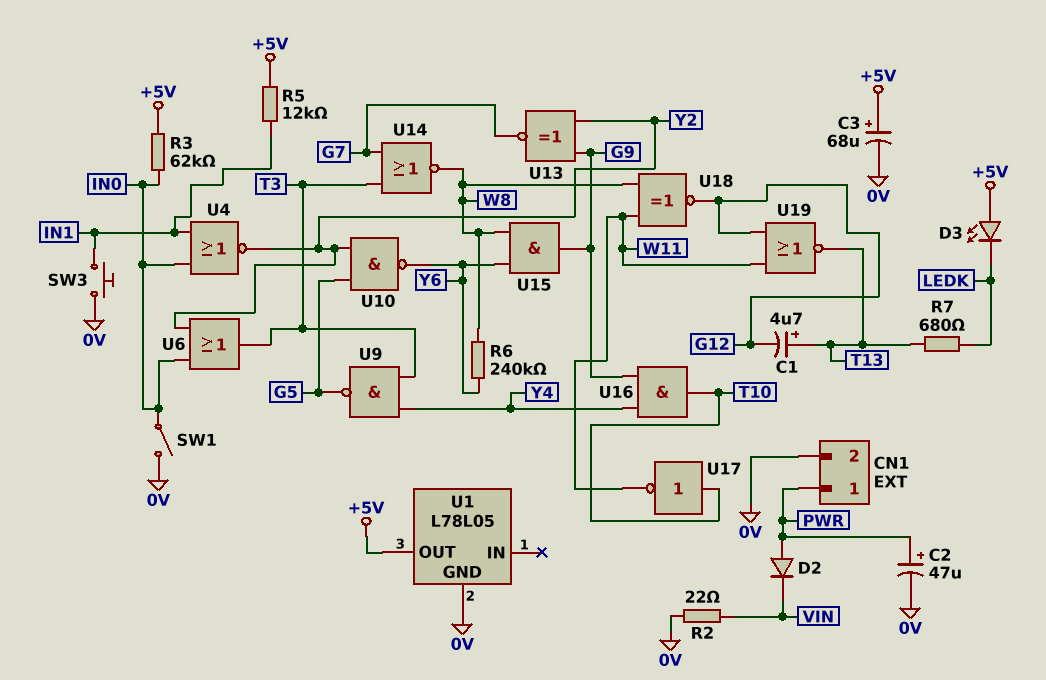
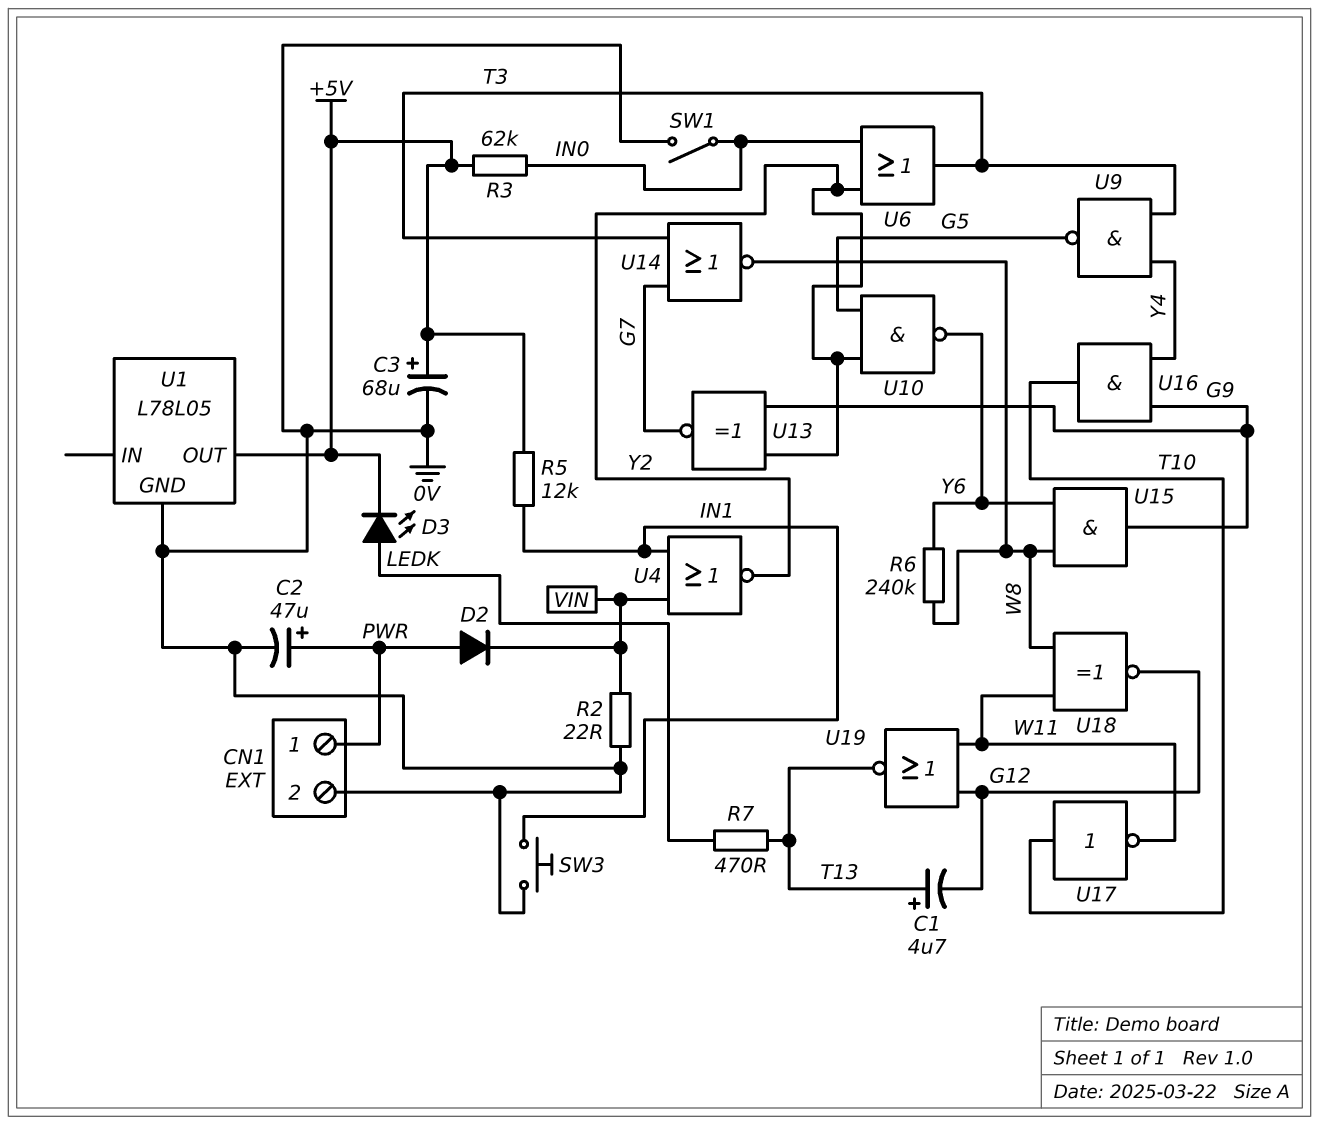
D3: LED (A +5V, K LEDK) -> LED (A LEDK, K +5V)
R7: 680 (LEDK, T13) -> 470 (LEDK, T13)
U4: NOR (in IN0, in IN1, out Y2) -> NOR (in IN1, in VIN, out Y2)

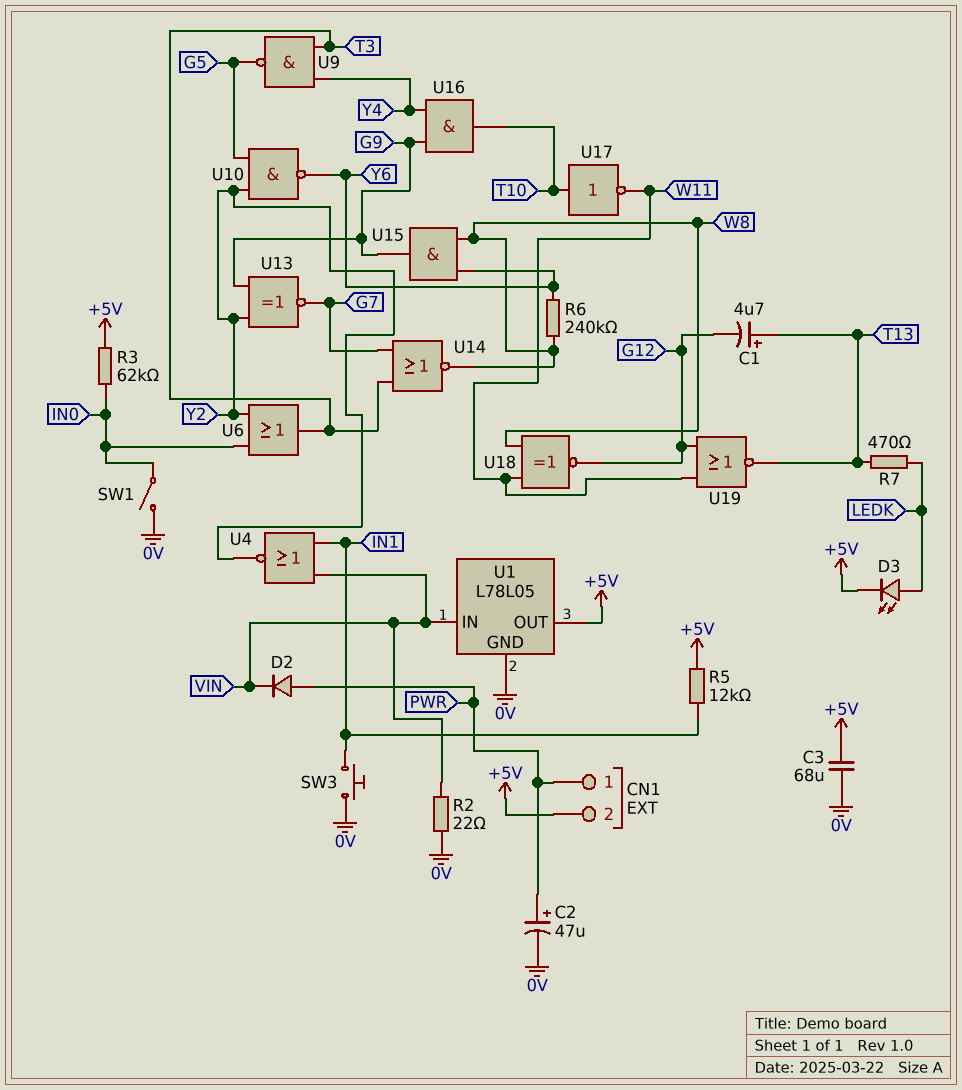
C3: 68uF (plus +5V, minus 0V) -> 68uF (+5V, 0V)
CN1 pin 2: 0V -> +5V
U1 pin IN: none -> VIN

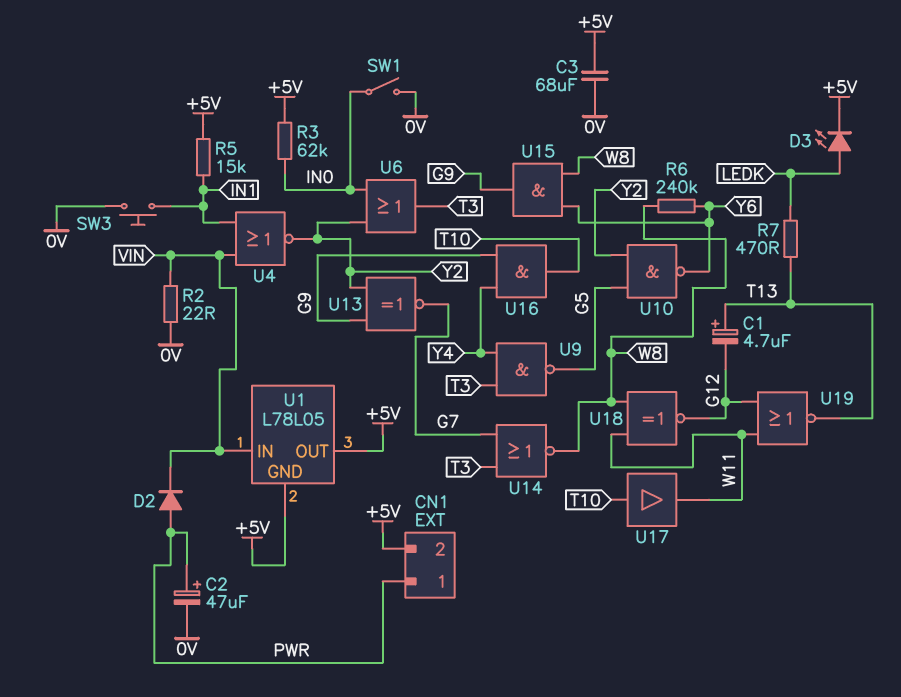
R5: 12k (+5V, IN1) -> 15k (+5V, IN1)
U1 pin GND: 0V -> +5V
U17: NOT (in T10, out W11) -> buffer (in T10, out W11)

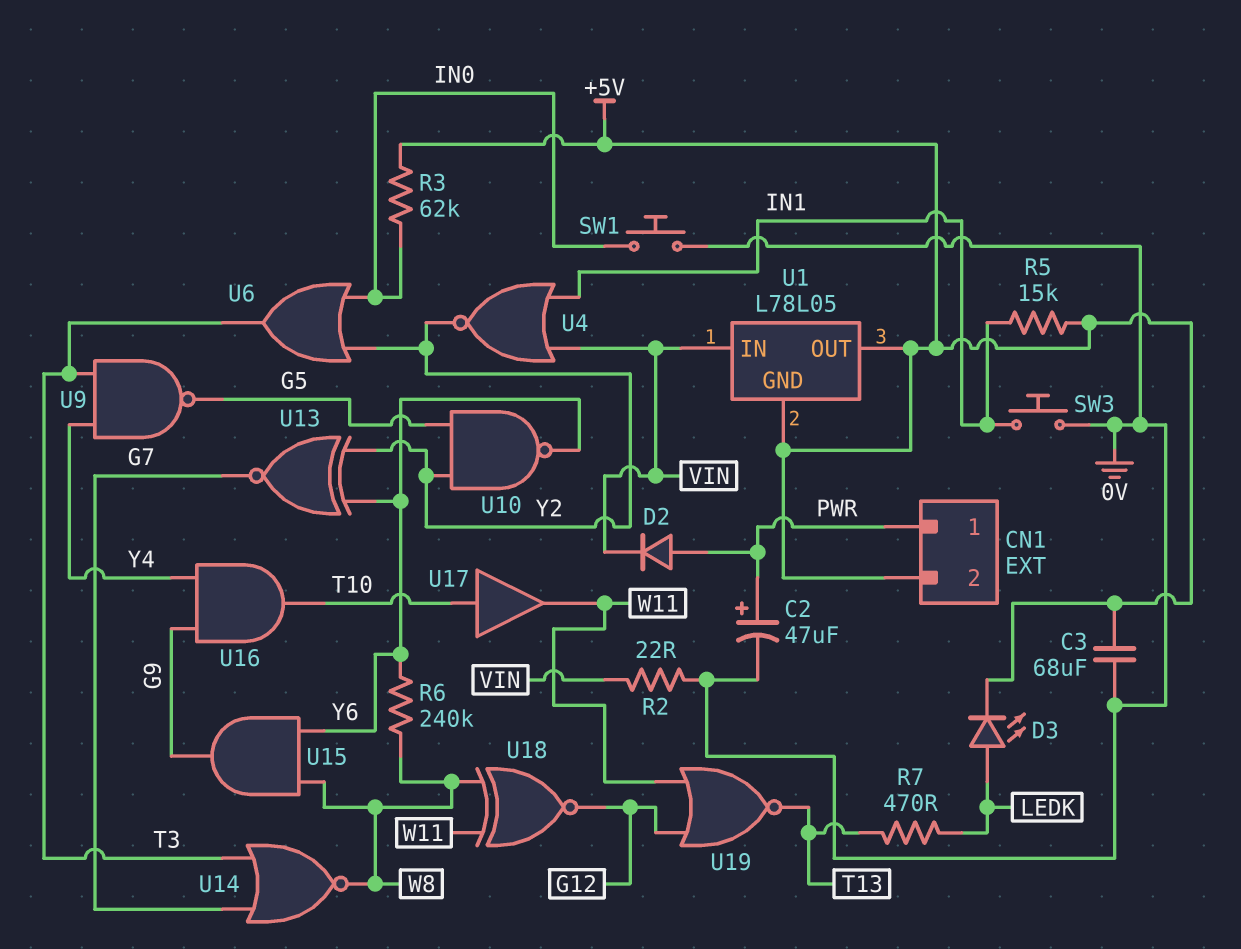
C1: 4.7uF (plus T13, minus G12) -> none
SW1: switch (0V, IN0) -> button (0V, IN0)
U13: XNOR (in G9, in Y2, out G7) -> XNOR (in Y2, in Y6, out G7)

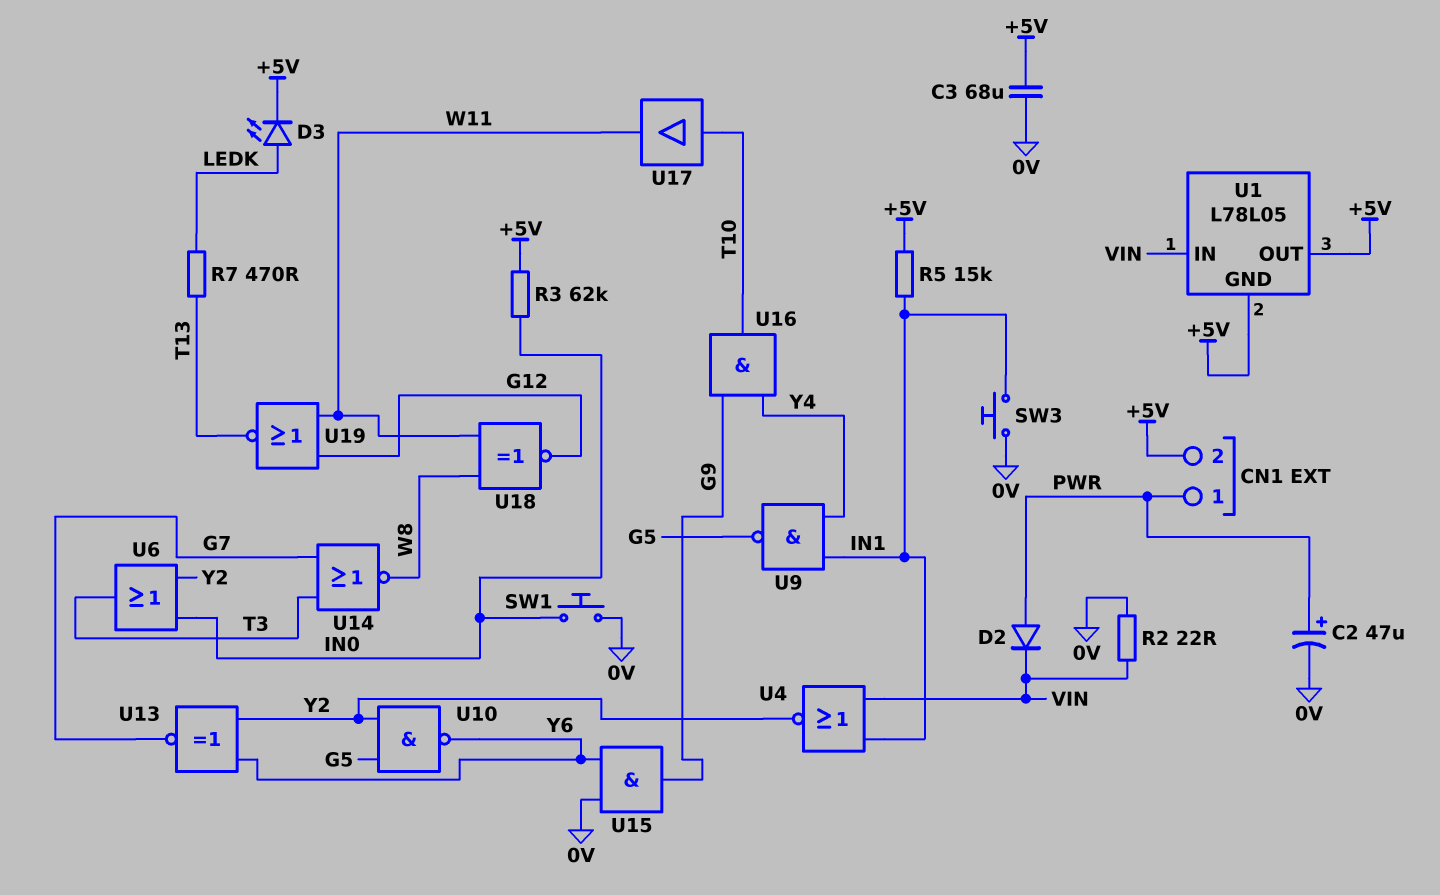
R6: 240k (W8, Y6) -> none
U9: NAND (in T3, in Y4, out G5) -> NAND (in IN1, in Y4, out G5)
U15: AND (in W8, in Y6, out G9) -> AND (in 0V, in Y6, out G9)

